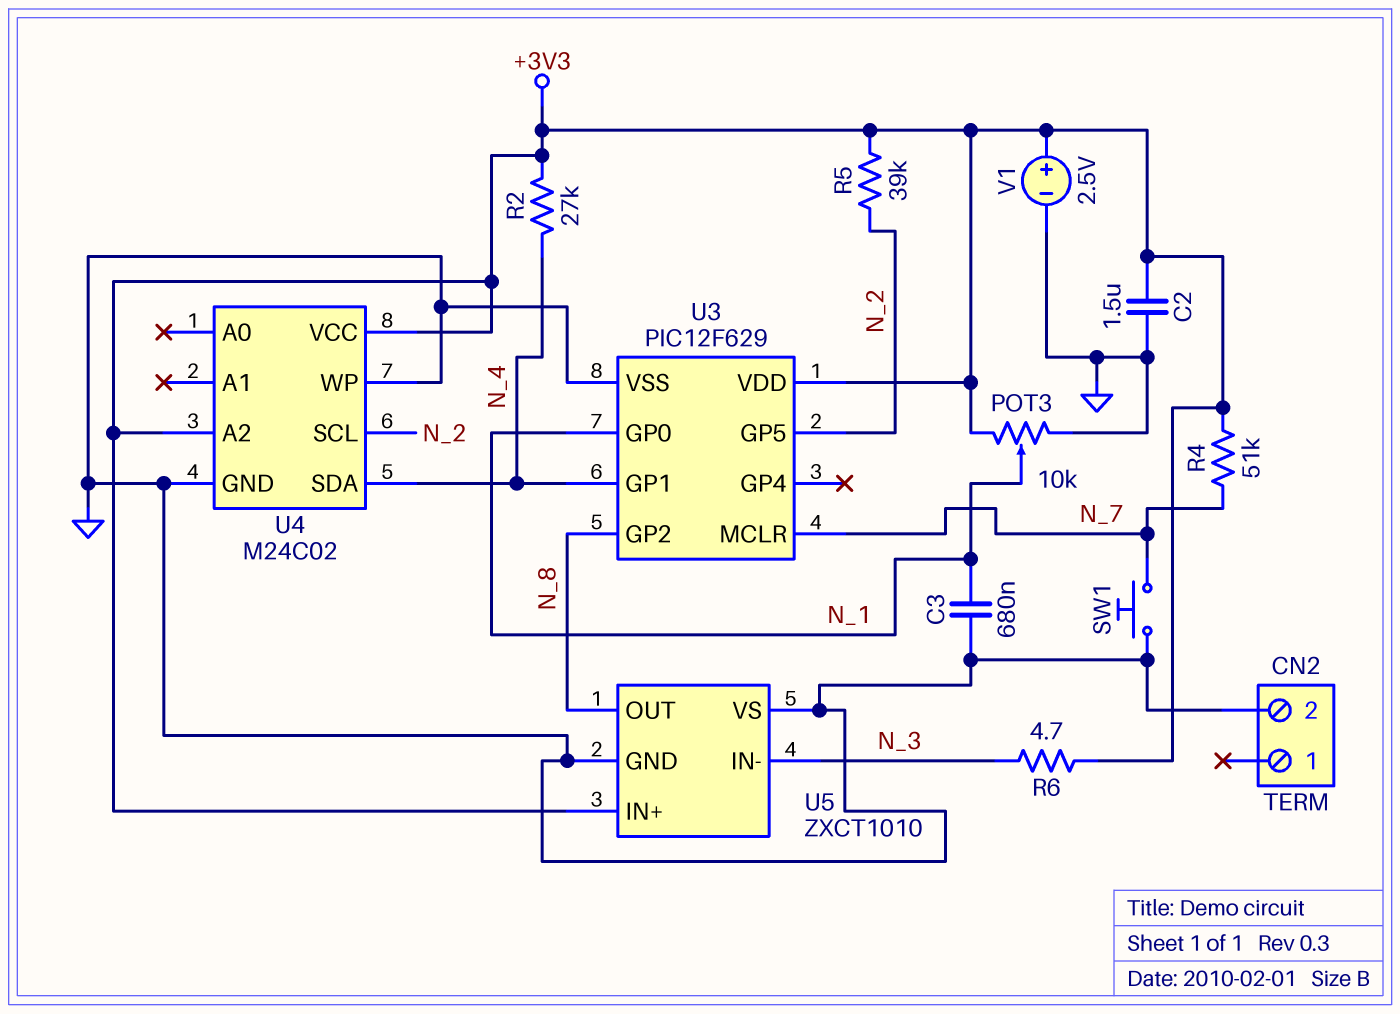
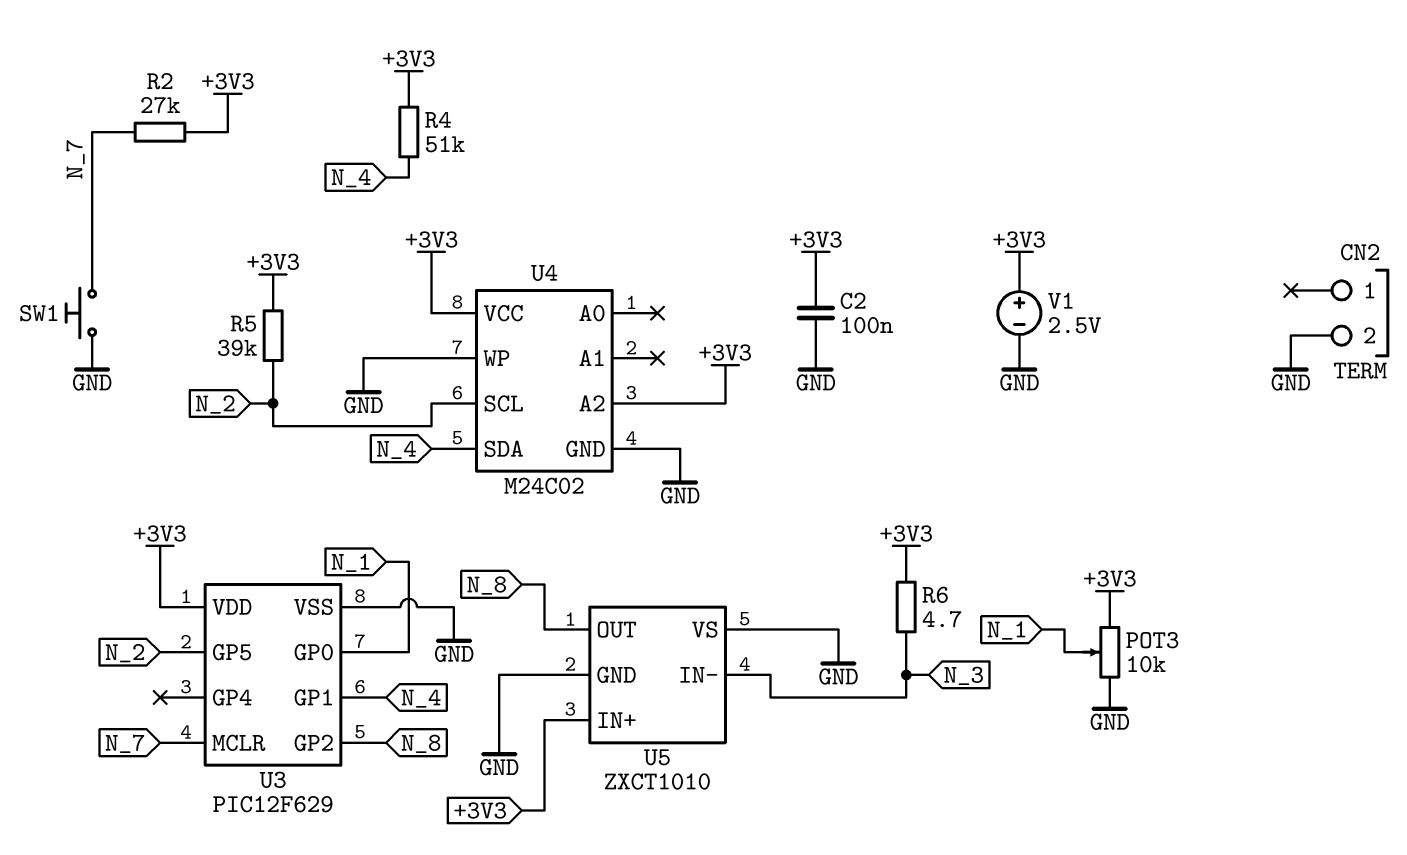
C2: 1.5uF (+3V3, GND) -> 100nF (+3V3, GND)
C3: 680nF (GND, N_1) -> none
R2: 27k (+3V3, N_4) -> 27k (+3V3, N_7)
R4: 51k (+3V3, N_7) -> 51k (+3V3, N_4)

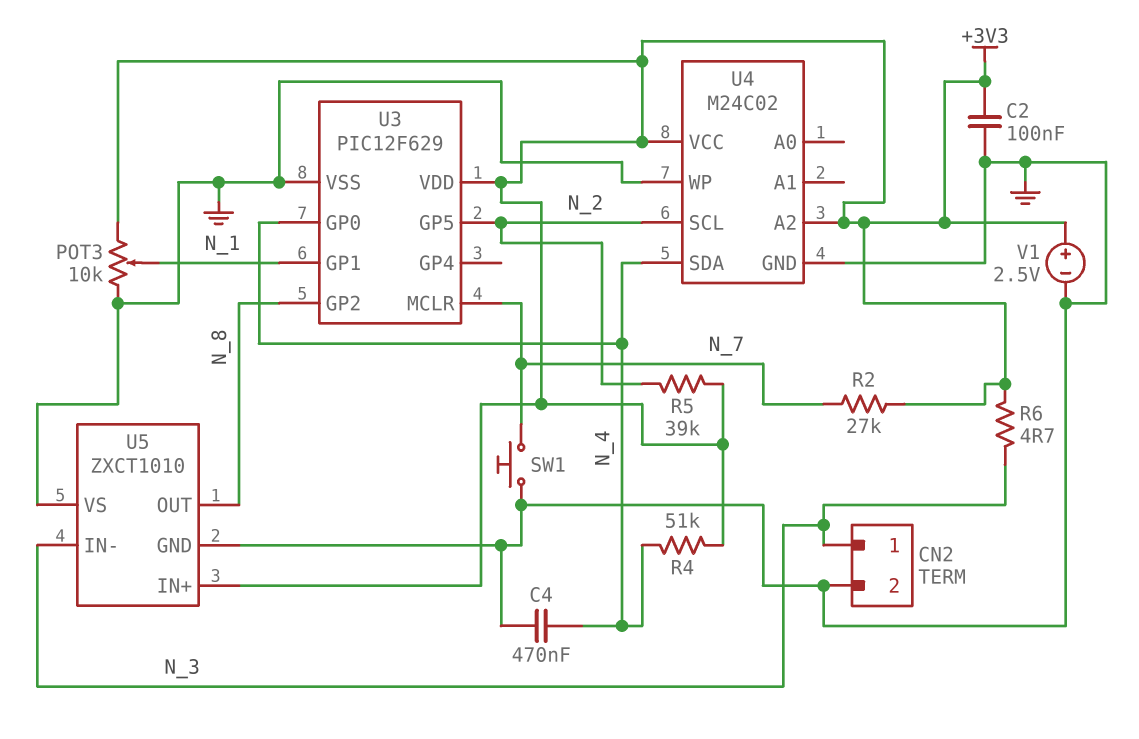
C4: none -> 470nF (GND, N_4)
CN2 pin 1: none -> N_3
U3 pin GP0: N_1 -> N_4
U3 pin GP1: N_4 -> N_1

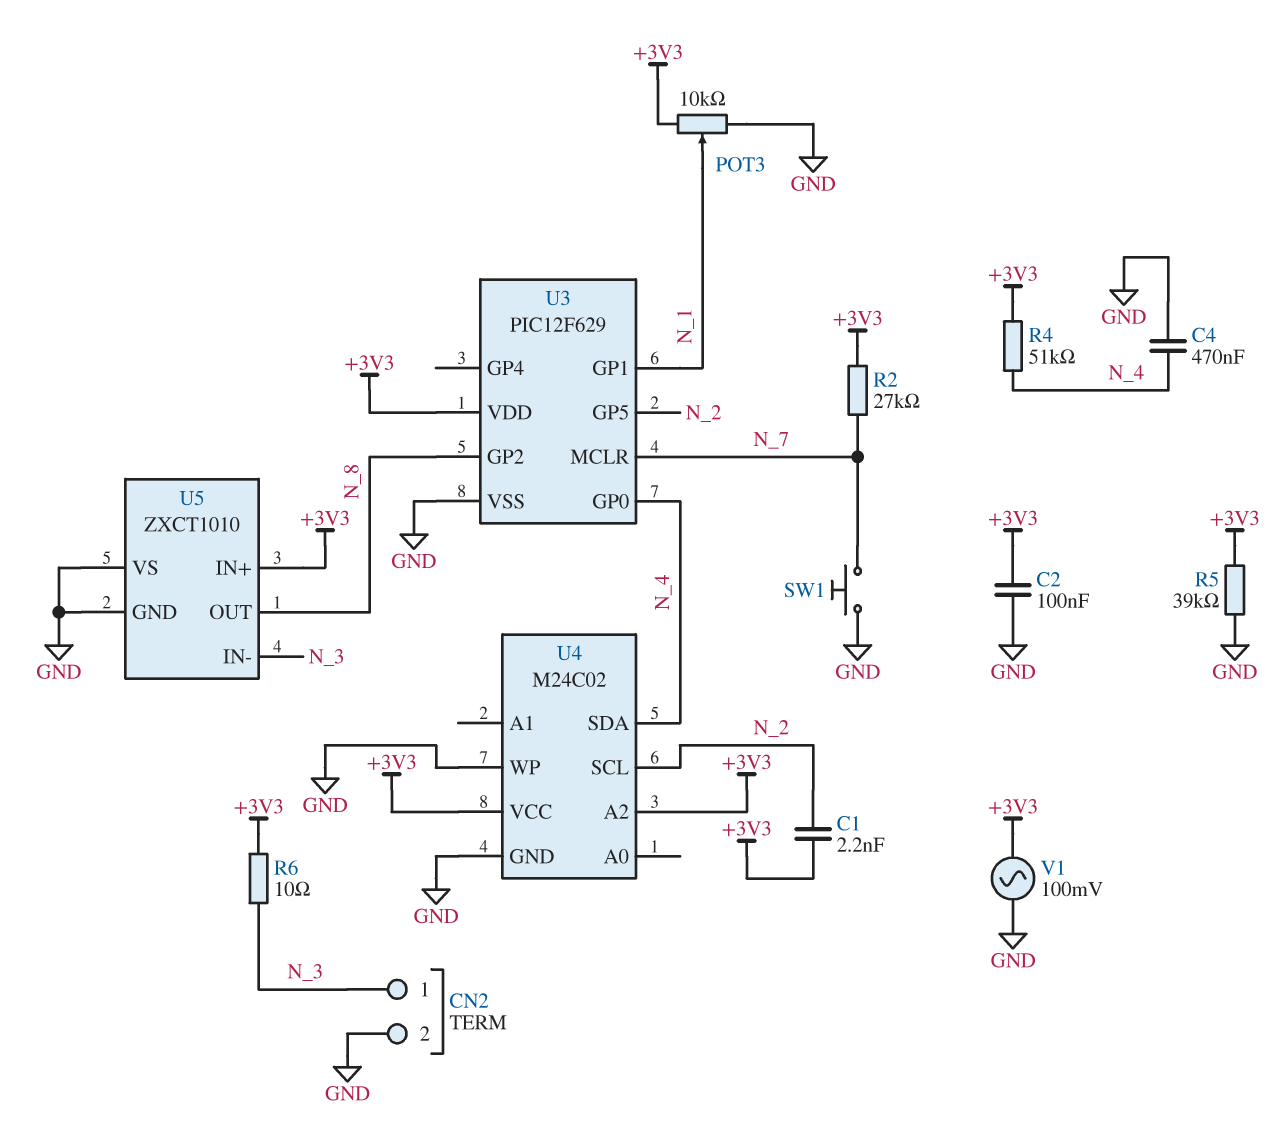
C1: none -> 2.2nF (+3V3, N_2)
R5: 39k (+3V3, N_2) -> 39k (+3V3, GND)
R6: 4.7 (+3V3, N_3) -> 10 (+3V3, N_3)
V1: 2.5V (plus +3V3, minus GND) -> AC 100mV (+3V3, GND)

